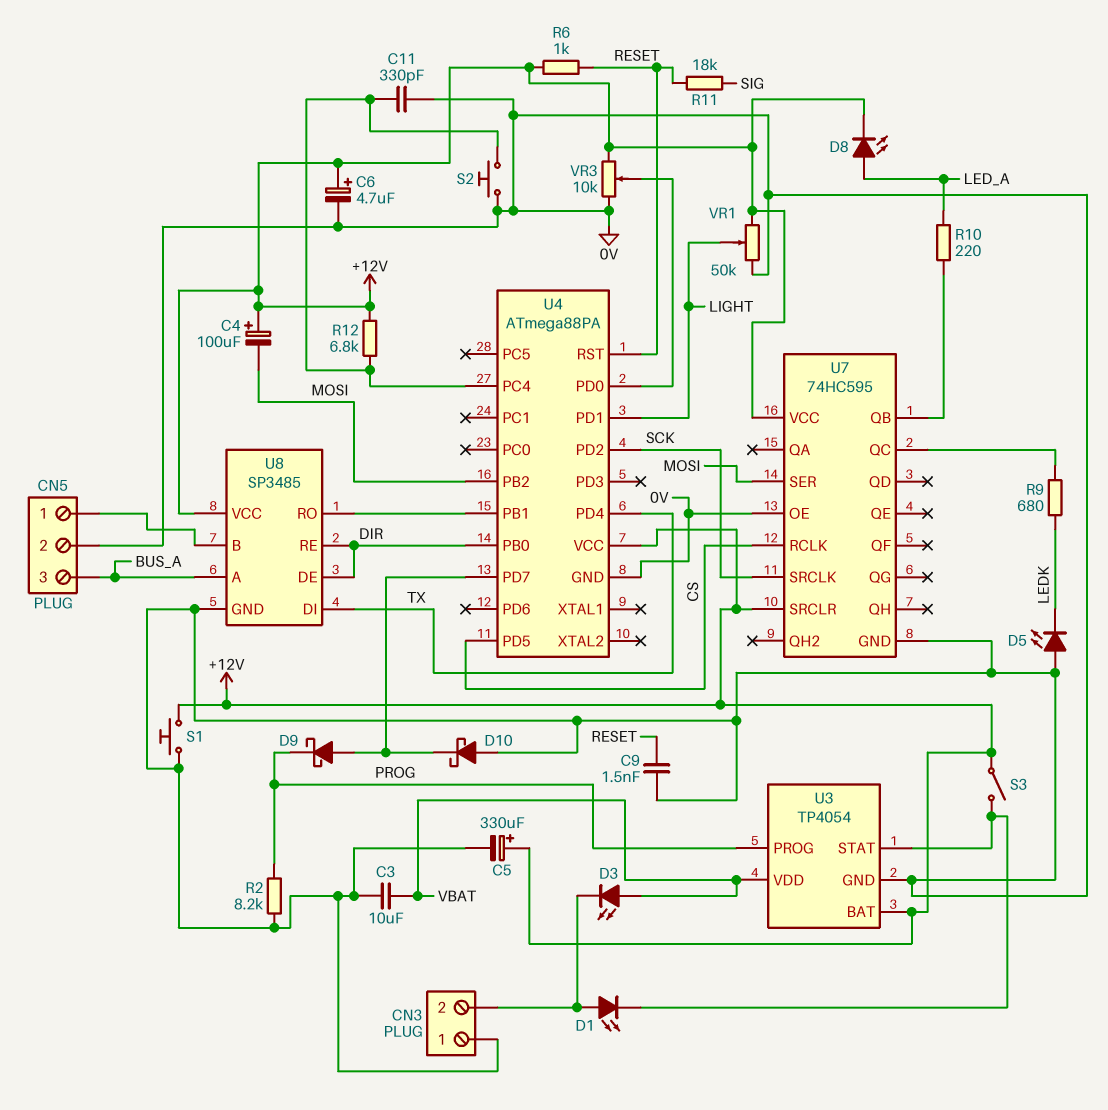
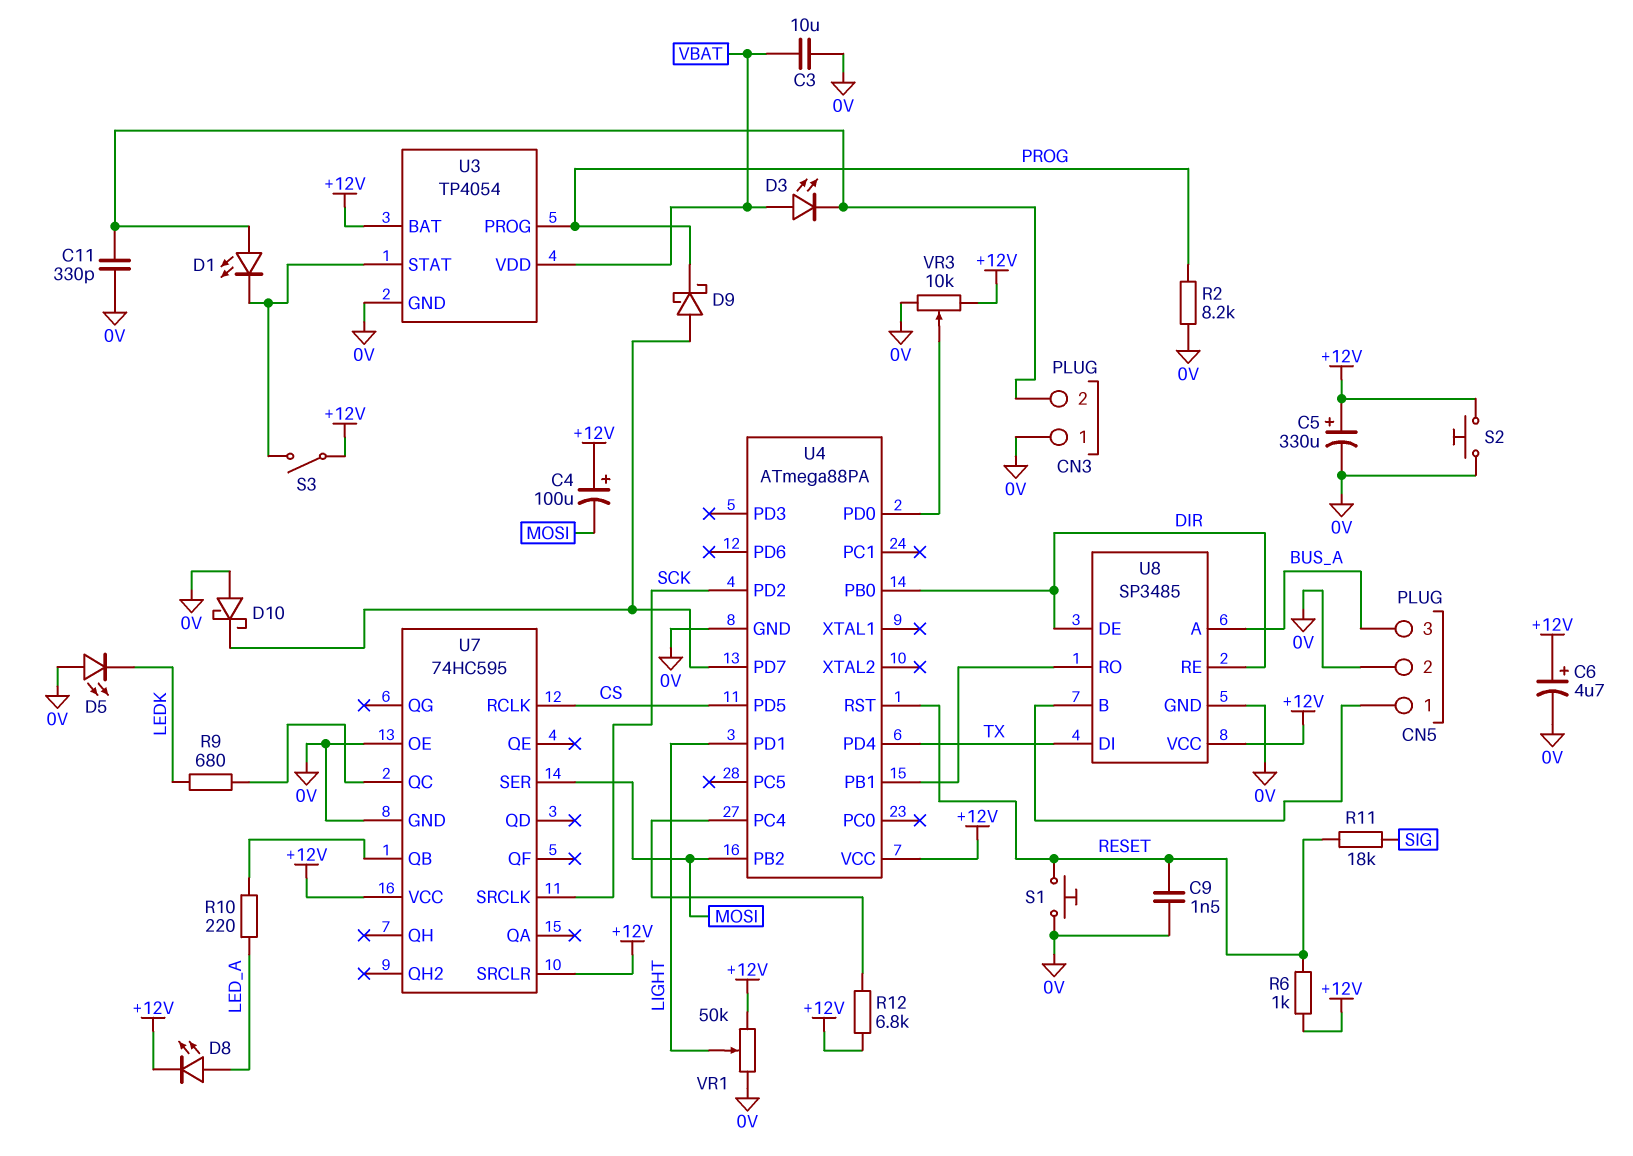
C11: 330pF (0V, U4/PC4) -> 330pF (0V, CN3/2)
S1: button (+12V, 0V) -> button (0V, RESET)
S2: button (0V, U4/PC4) -> button (+12V, 0V)

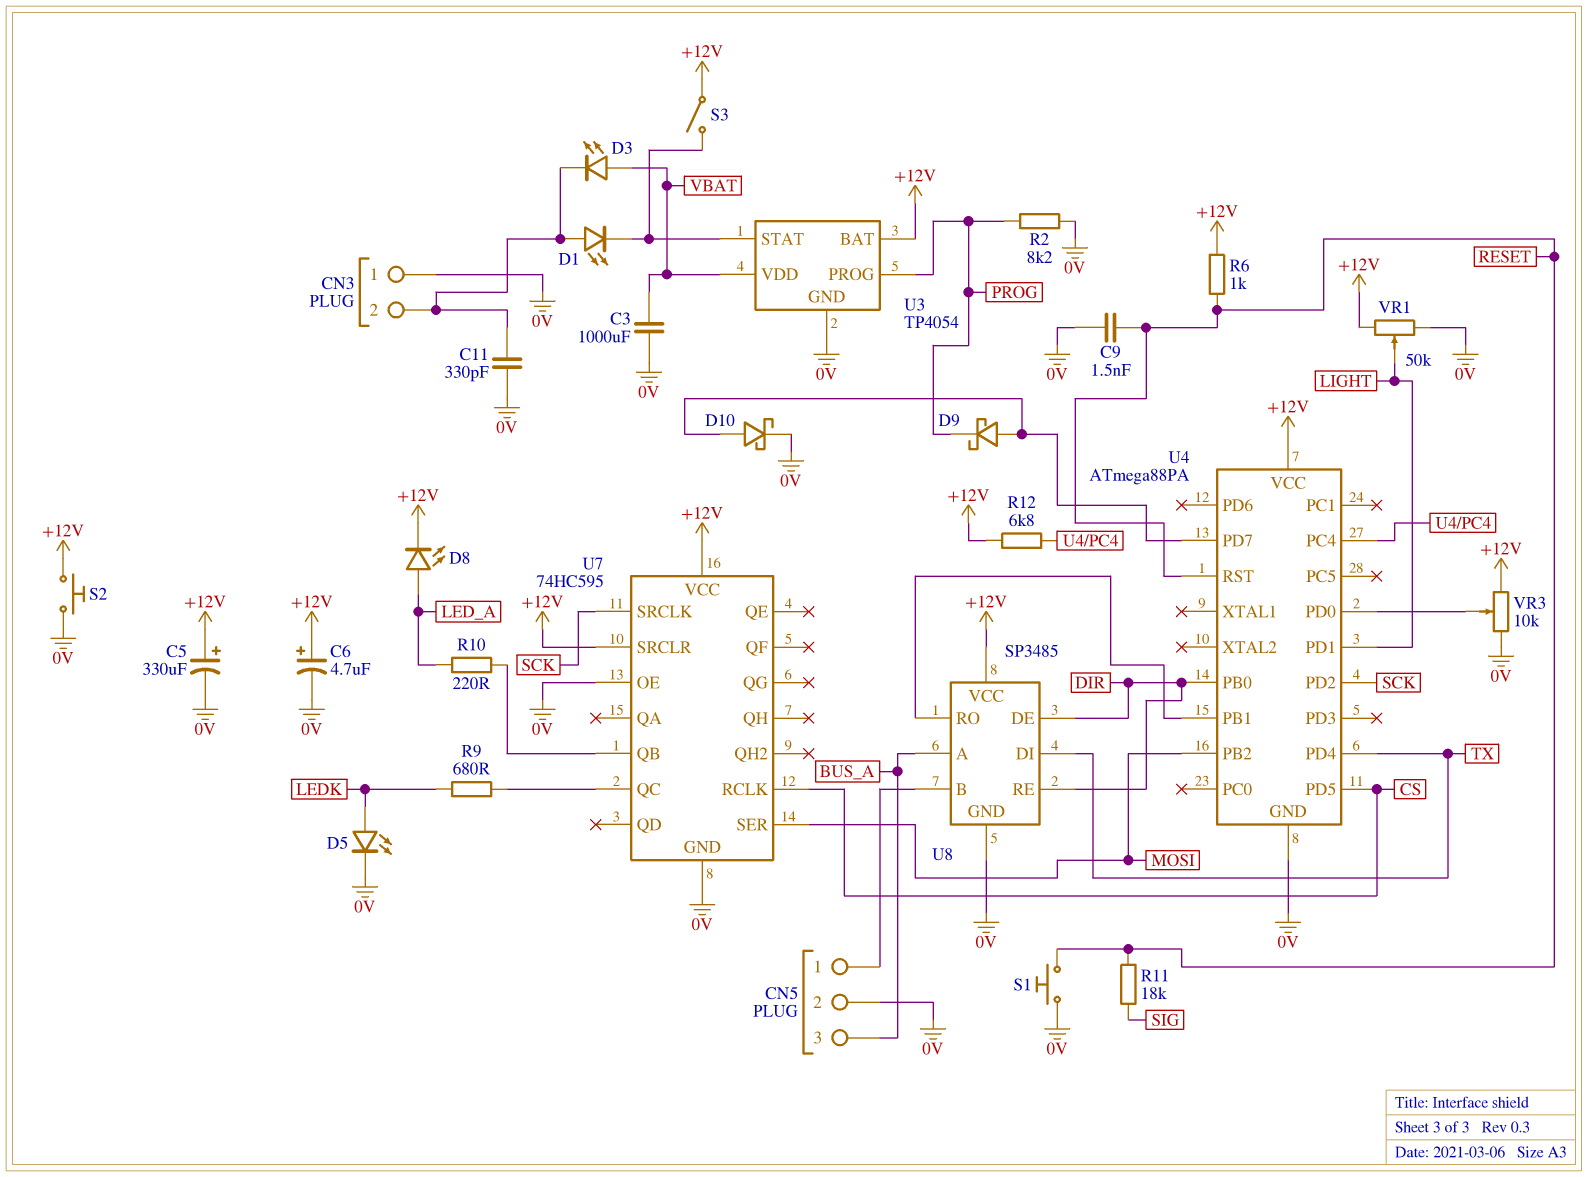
C3: 10uF (0V, VBAT) -> 1000uF (0V, VBAT)
C4: 100uF (plus +12V, minus MOSI) -> none
D5: LED (A 0V, K LEDK) -> LED (A LEDK, K 0V)
D10: schottky (A 0V, K U4/PD7) -> schottky (A U4/PD7, K 0V)

